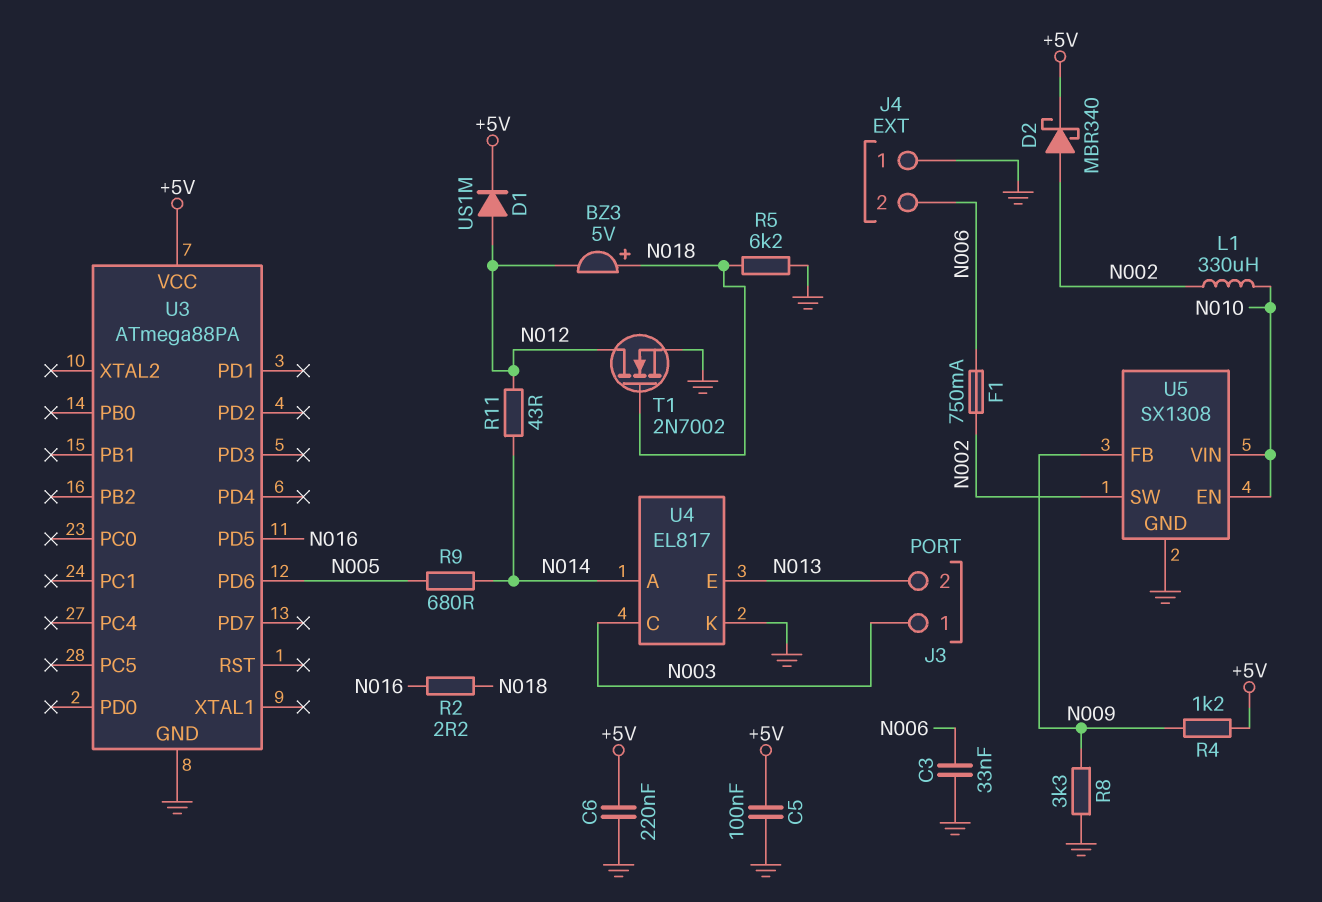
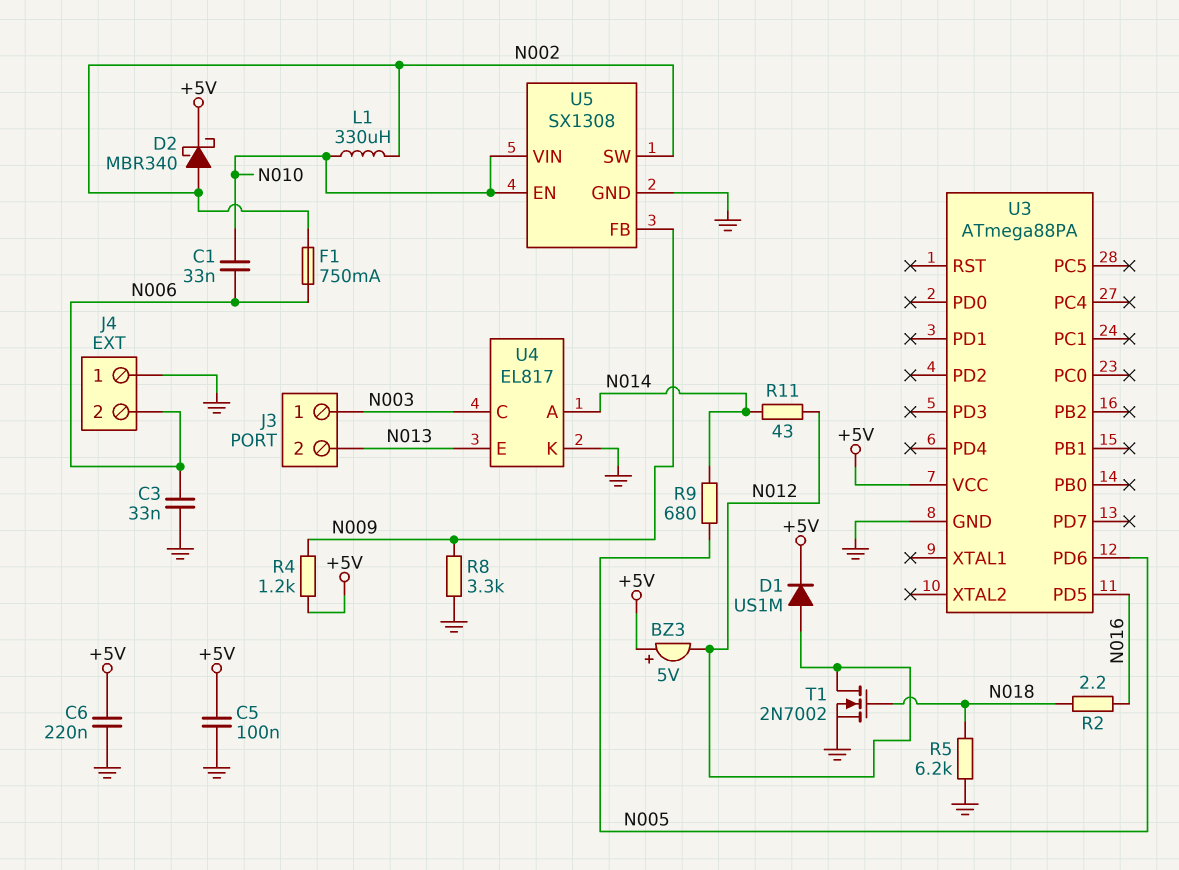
BZ3: buzzer 5V (plus N018, minus N012) -> buzzer 5V (plus +5V, minus N012)
C1: none -> 33nF (N006, N010)

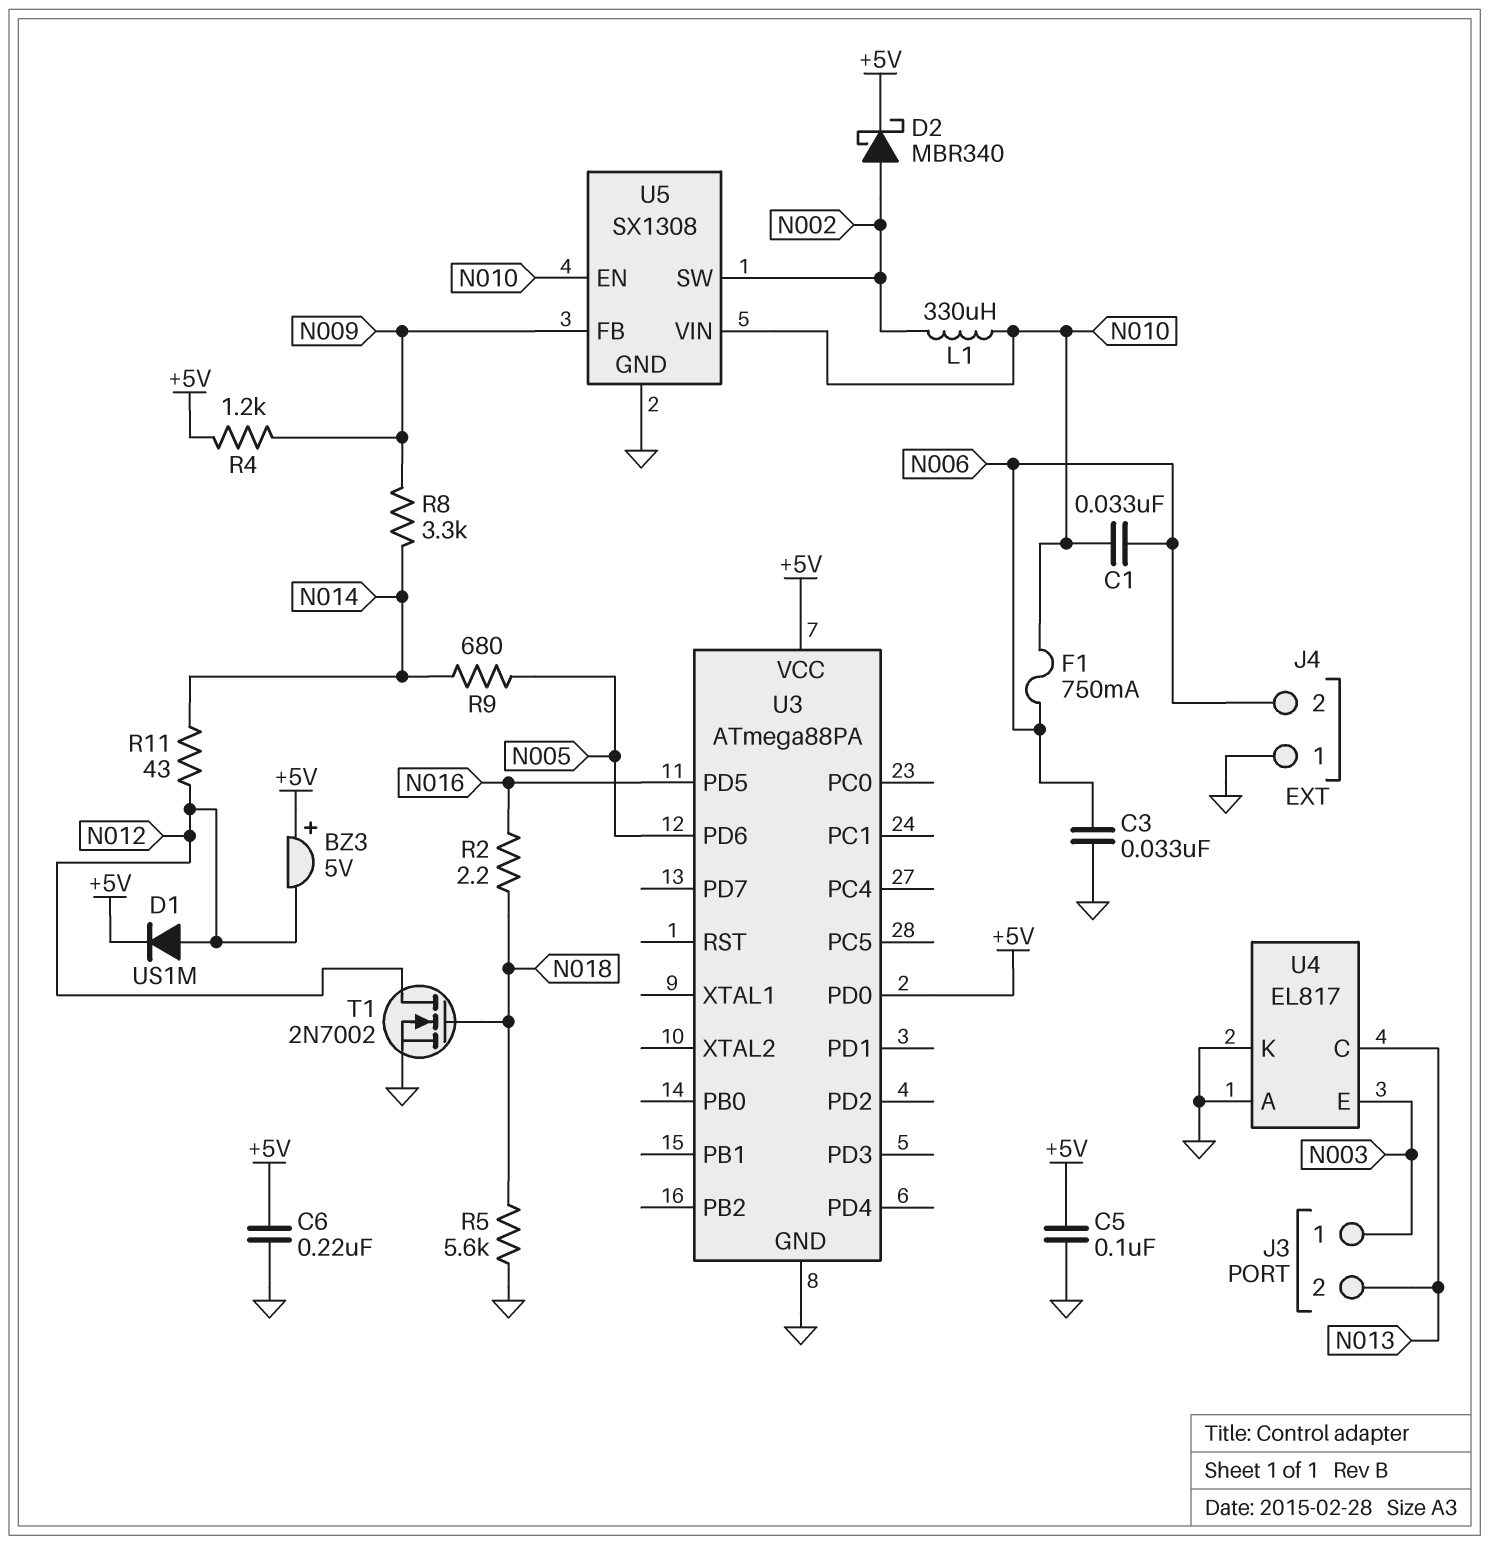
F1: 750mA (N002, N006) -> 750mA (N006, N010)
R5: 6.2k (GND, N018) -> 5.6k (GND, N018)
R8: 3.3k (GND, N009) -> 3.3k (N009, N014)
U3 pin PD0: none -> +5V
U4 pin A: N014 -> GND
U4 pin C: N003 -> N013
U4 pin E: N013 -> N003

